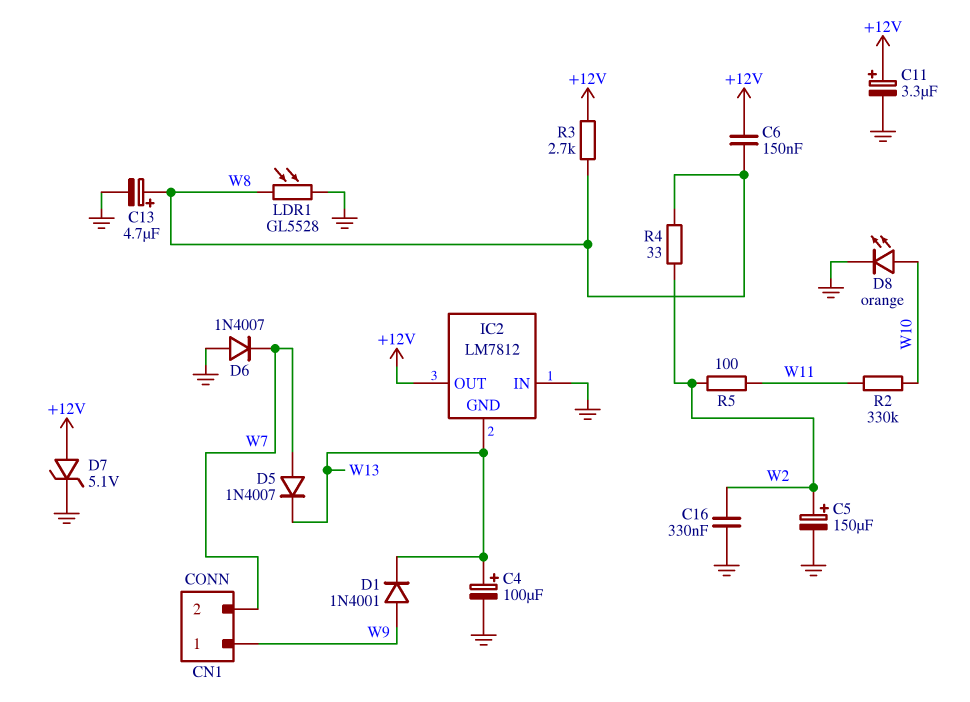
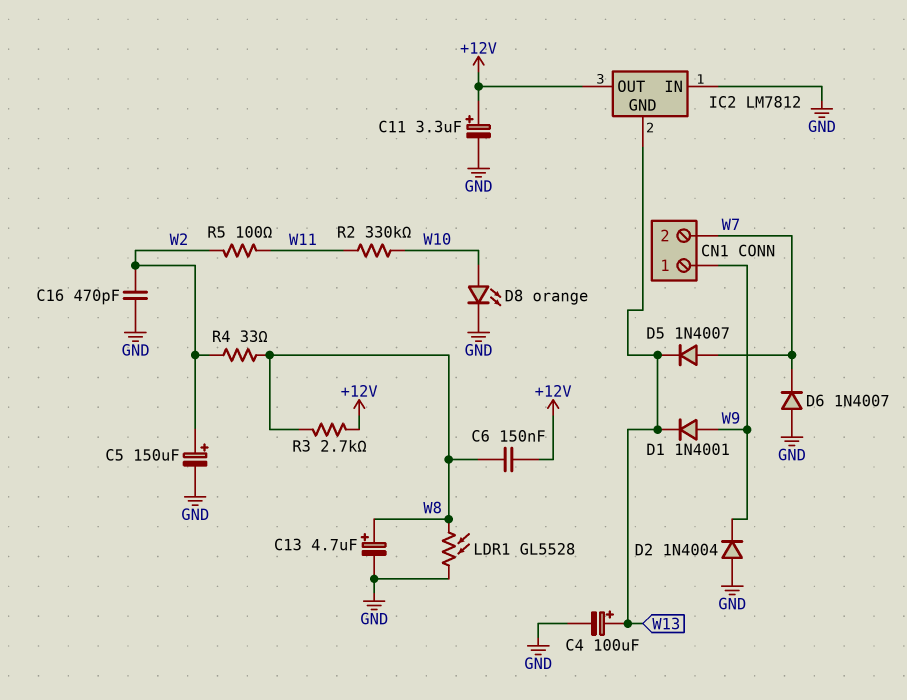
C16: 330nF (GND, W2) -> 470pF (GND, W2)
D2: none -> diode 1N4004 (A GND, K W9)
D7: zener 5.1V (A +12V, K GND) -> none

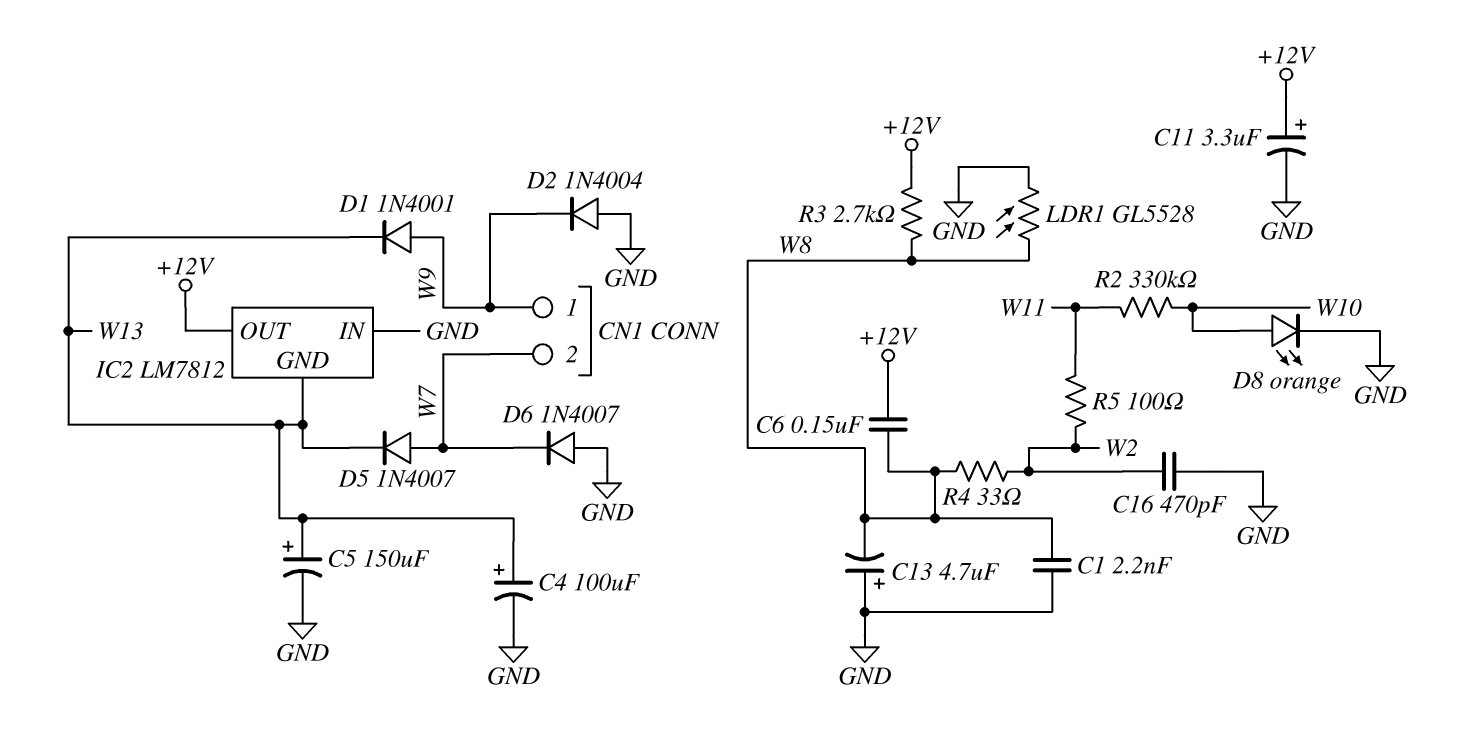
C1: none -> 2.2nF (GND, W8)
C5: 150uF (plus W2, minus GND) -> 150uF (plus W13, minus GND)
C13: 4.7uF (plus W8, minus GND) -> 4.7uF (plus GND, minus W8)

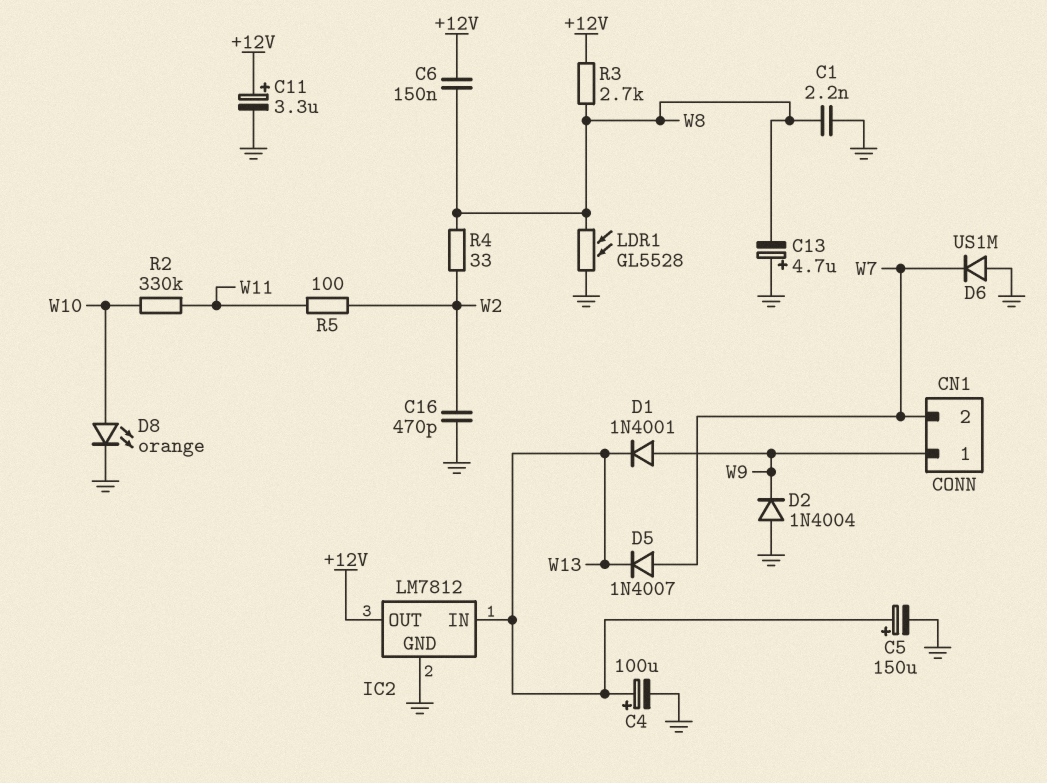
D6: diode 1N4007 (A GND, K W7) -> diode US1M (A GND, K W7)
IC2 pin GND: W13 -> GND
IC2 pin IN: GND -> W13

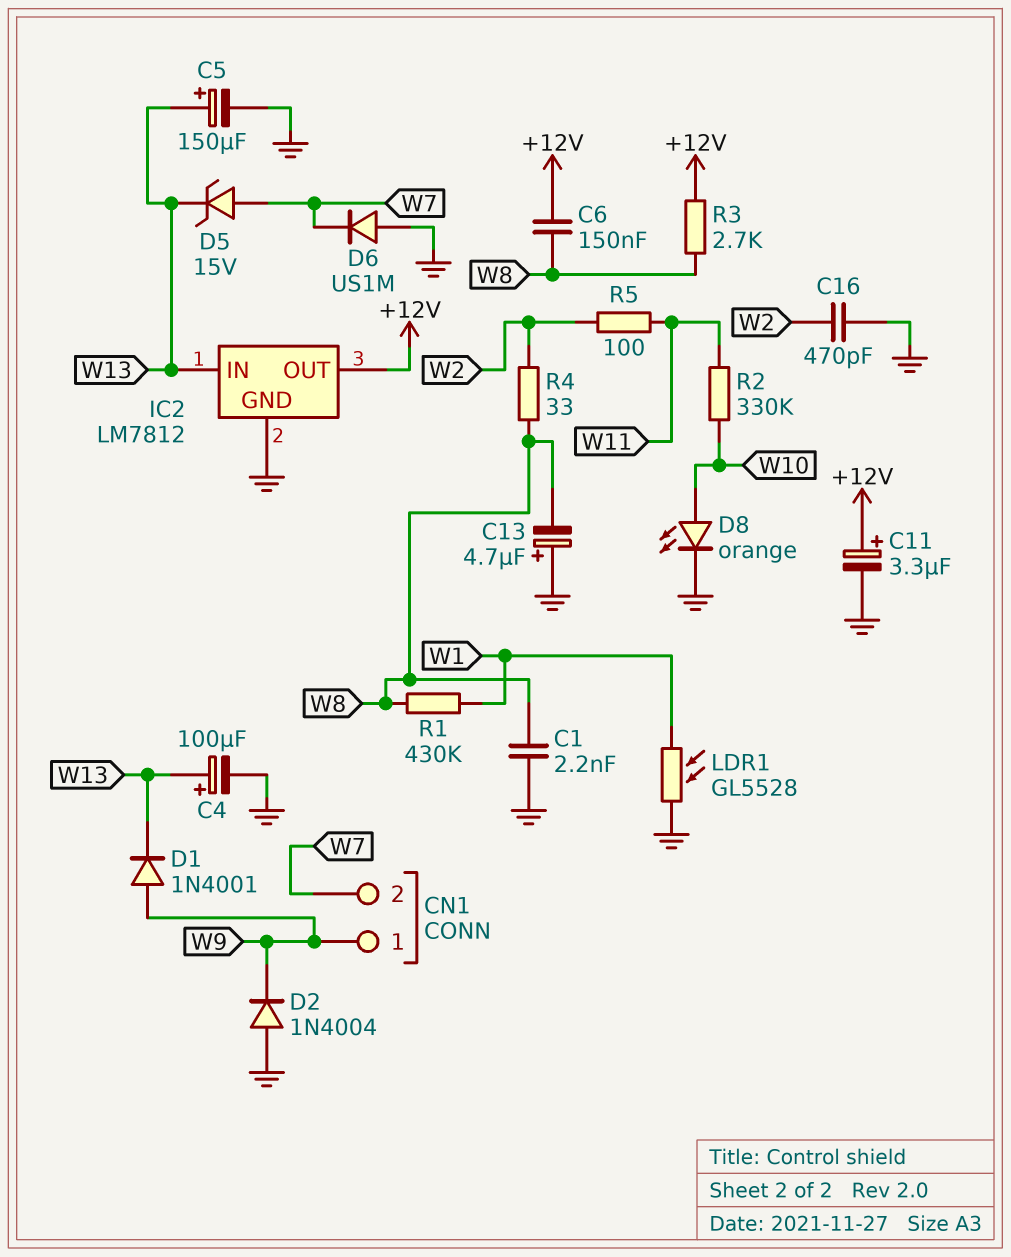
D5: diode 1N4007 (A W7, K W13) -> zener 15V (A W7, K W13)
LDR1: GL5528 (GND, W8) -> GL5528 (GND, W1)
R1: none -> 430k (W1, W8)

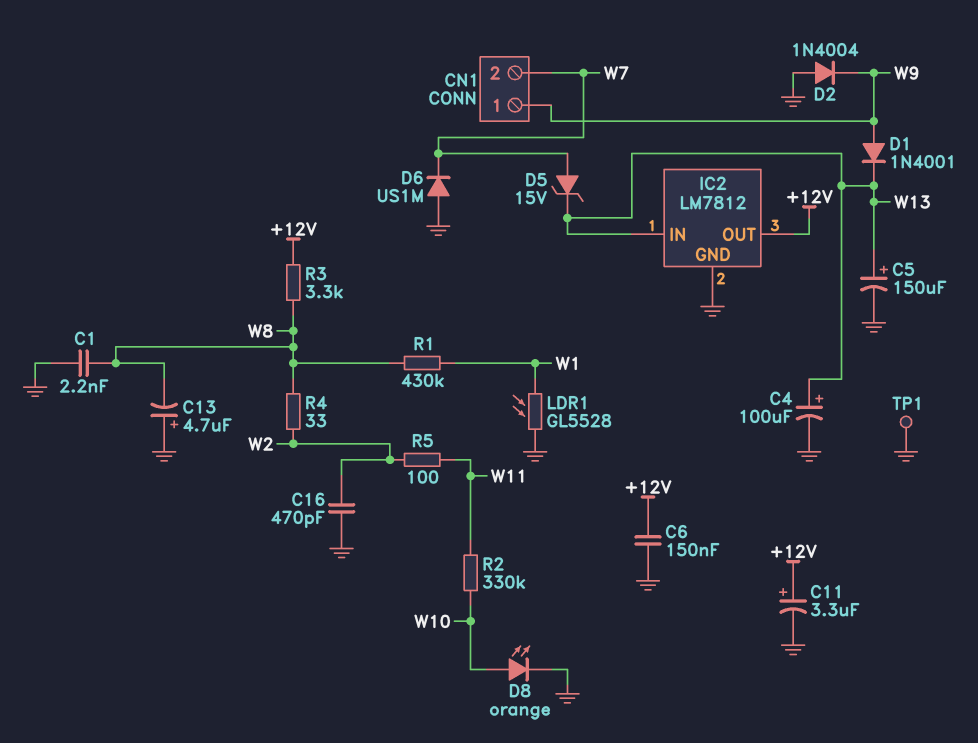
C6: 150nF (+12V, W8) -> 150nF (+12V, GND)
R3: 2.7k (+12V, W8) -> 3.3k (+12V, W8)
TP1: none -> test point (GND)

